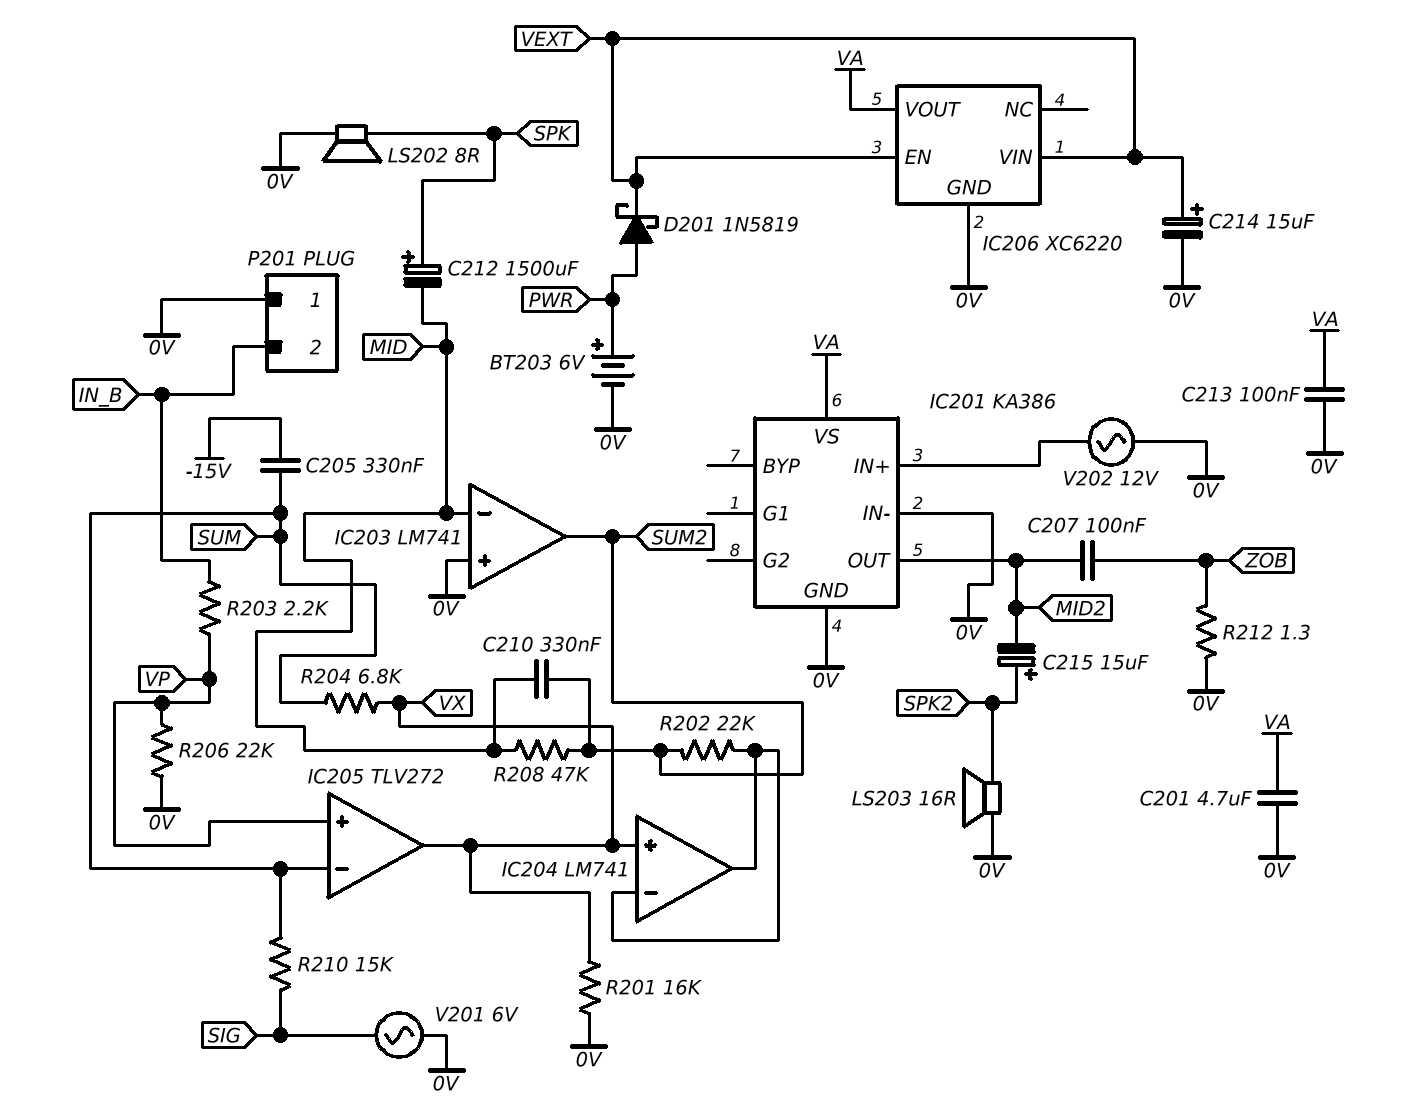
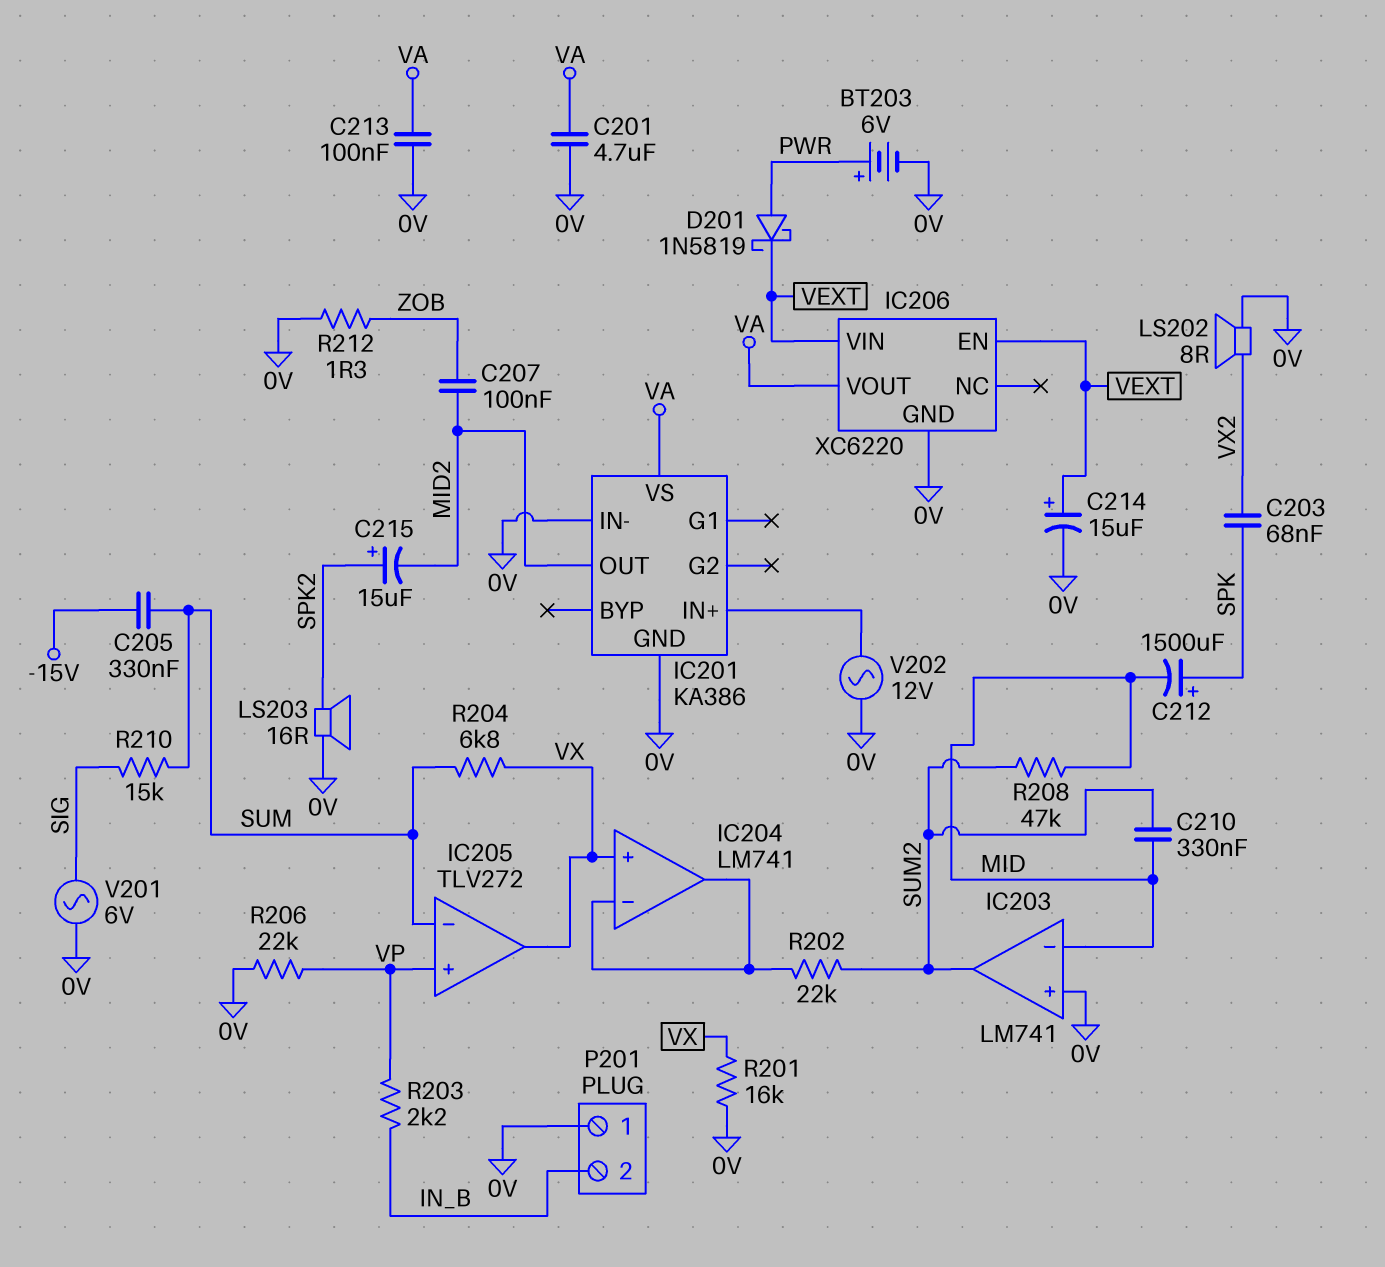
C203: none -> 68nF (SPK, VX2)
LS202: speaker 8R (0V, SPK) -> speaker 8R (0V, VX2)

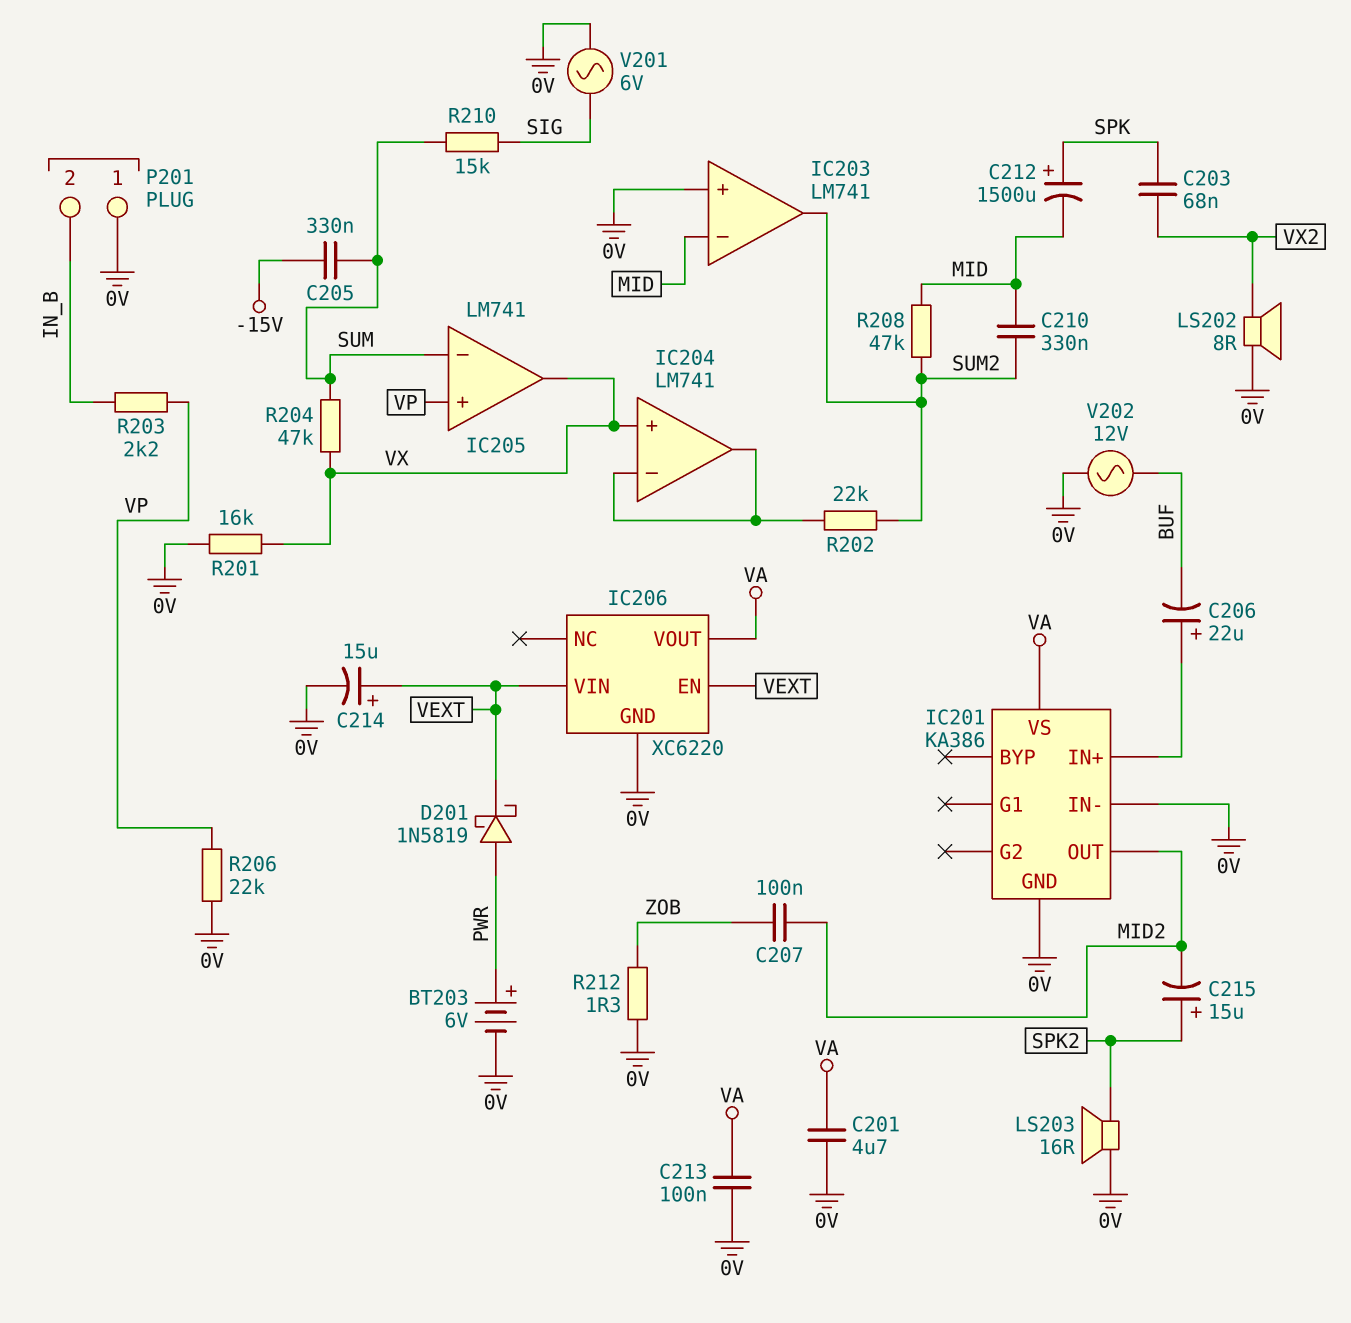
C206: none -> 22uF (plus IC201/IN+, minus BUF)
IC205: TLV272 -> LM741
R204: 6.8k (SUM, VX) -> 47k (SUM, VX)
V202: AC 12V (0V, IC201/IN+) -> AC 12V (0V, BUF)

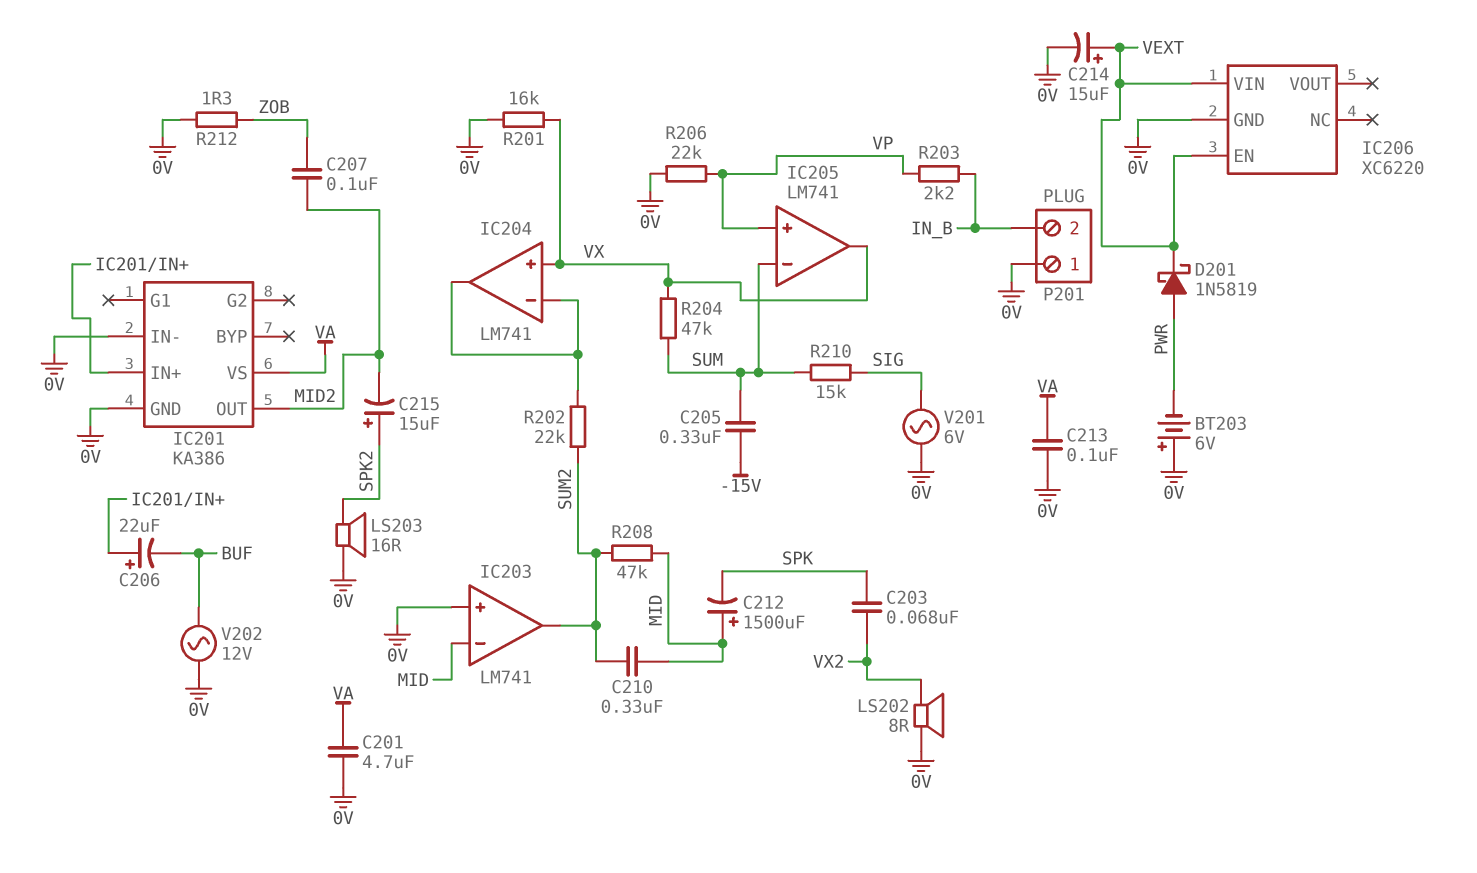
BT203: 6V (plus PWR, minus 0V) -> 6V (plus 0V, minus PWR)
C212: 1500uF (plus SPK, minus MID) -> 1500uF (plus MID, minus SPK)
IC206 pin VOUT: VA -> none

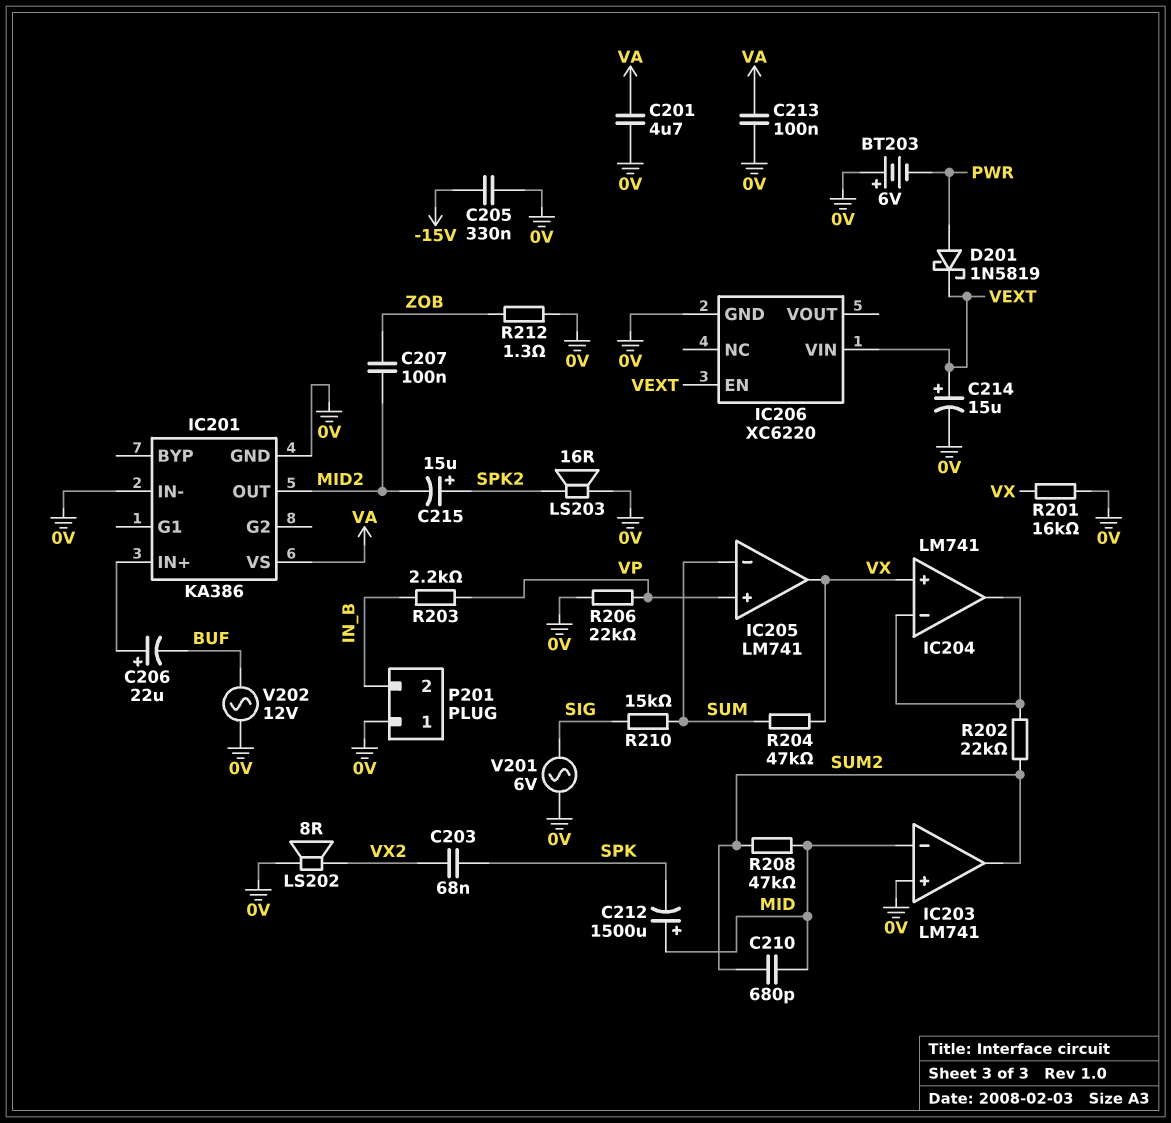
C205: 330nF (-15V, SUM) -> 330nF (-15V, 0V)
C210: 330nF (MID, SUM2) -> 680pF (MID, SUM2)

